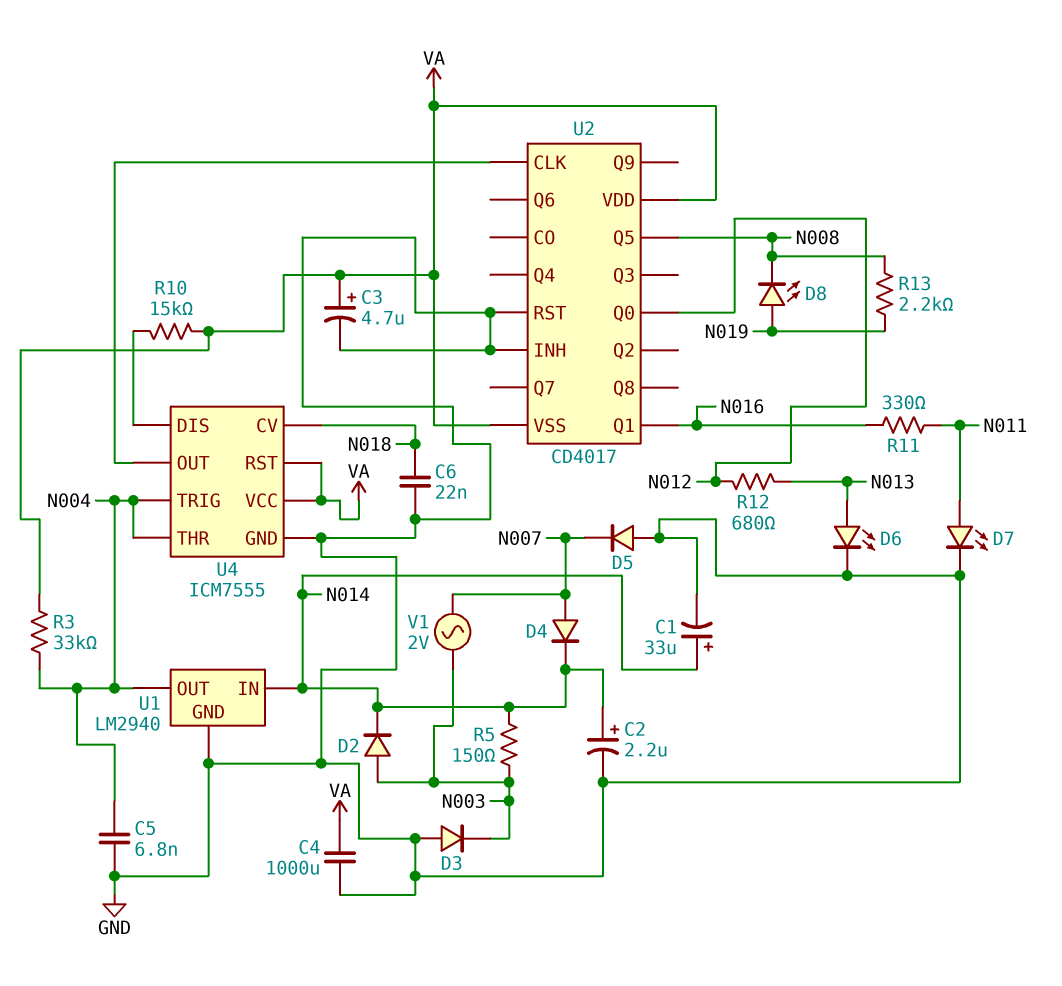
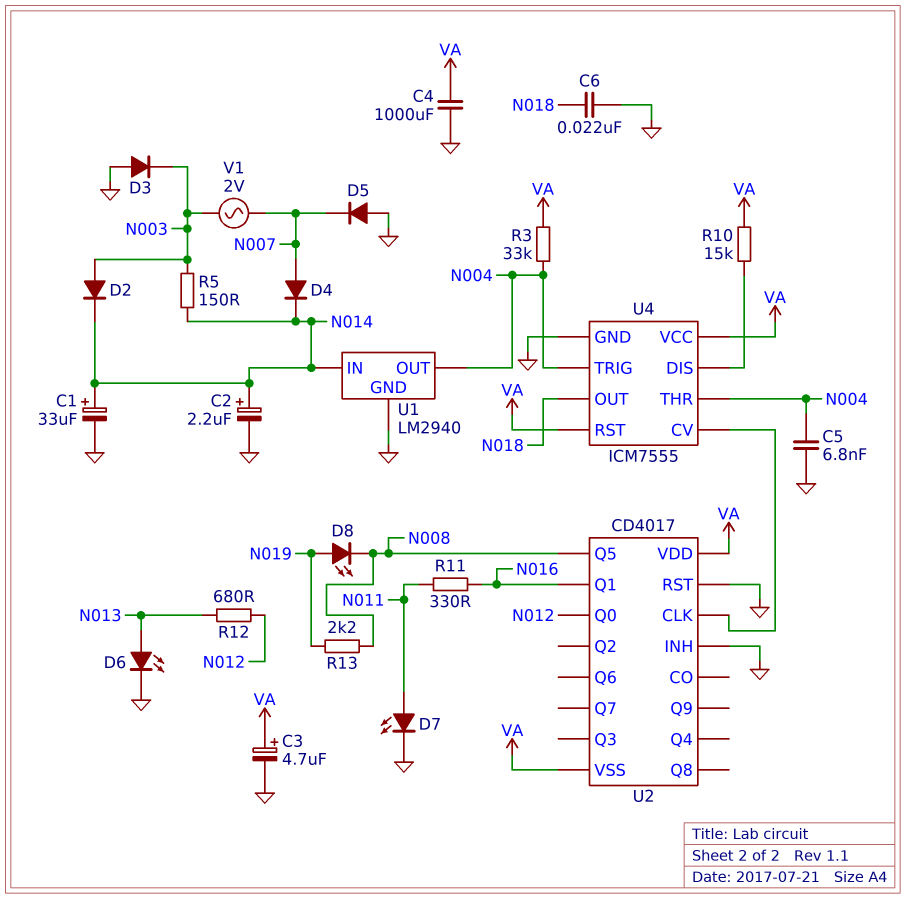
U4 pin CV: N018 -> U2/CLK
U4 pin OUT: U2/CLK -> N018

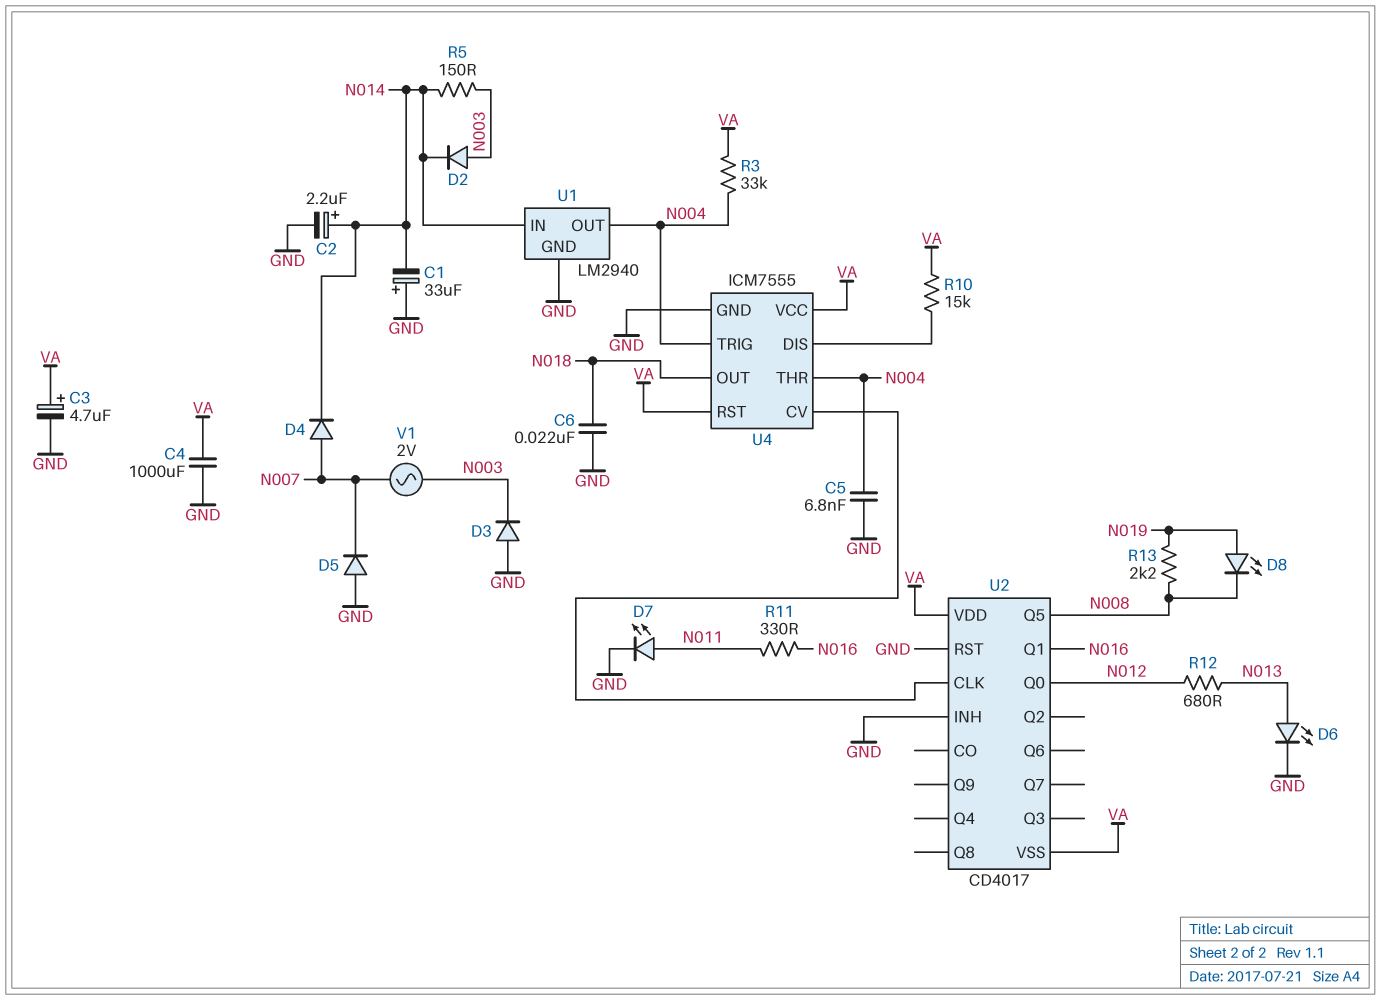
C1: 33uF (plus N014, minus GND) -> 33uF (plus GND, minus N014)

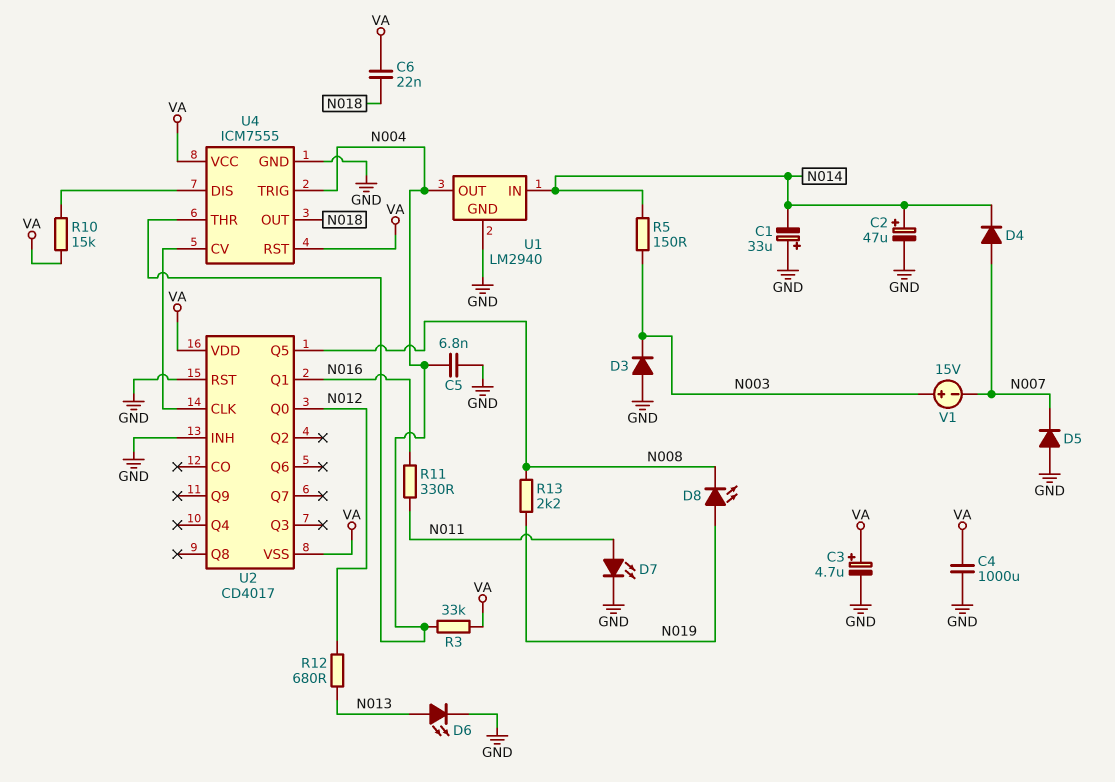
C2: 2.2uF (plus N014, minus GND) -> 47uF (plus N014, minus GND)
C6: 22nF (GND, N018) -> 22nF (N018, VA)
D2: diode (A N003, K N014) -> none
V1: AC 2V (N003, N007) -> 15V (plus N003, minus N007)

